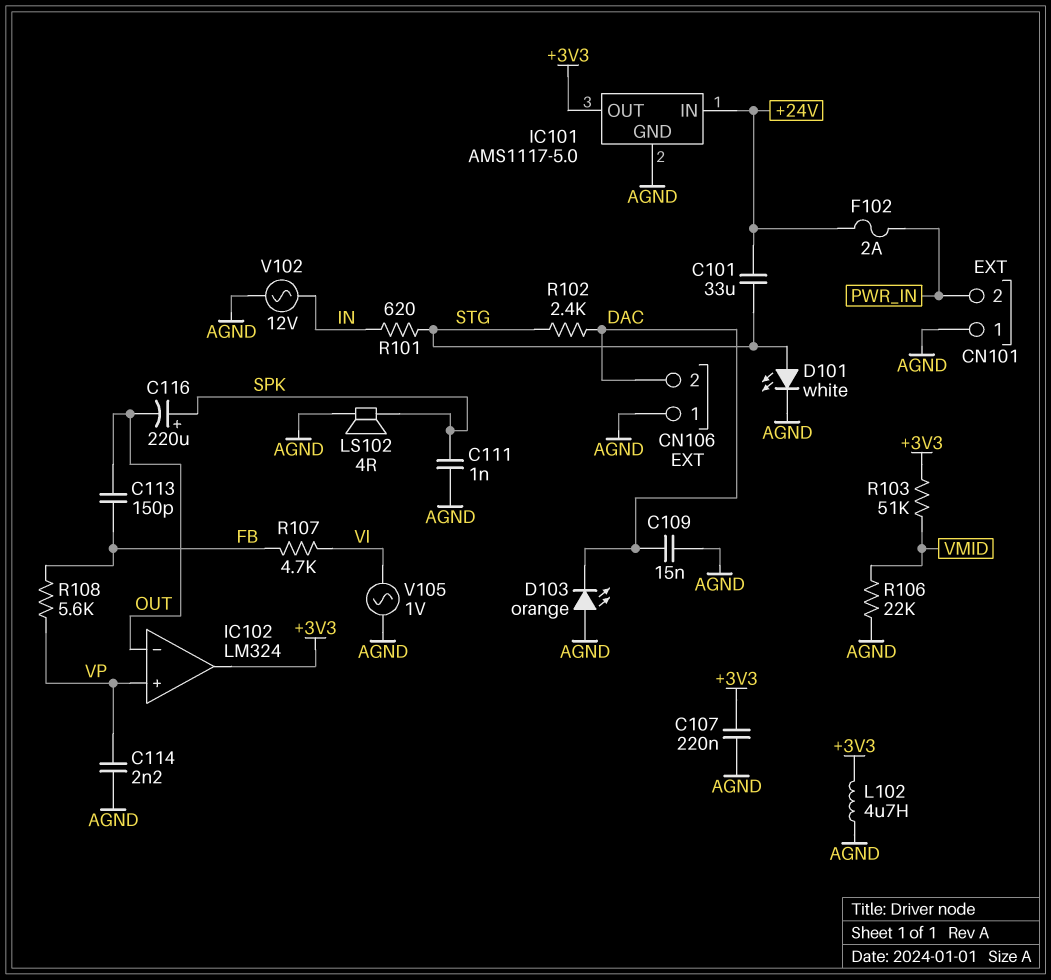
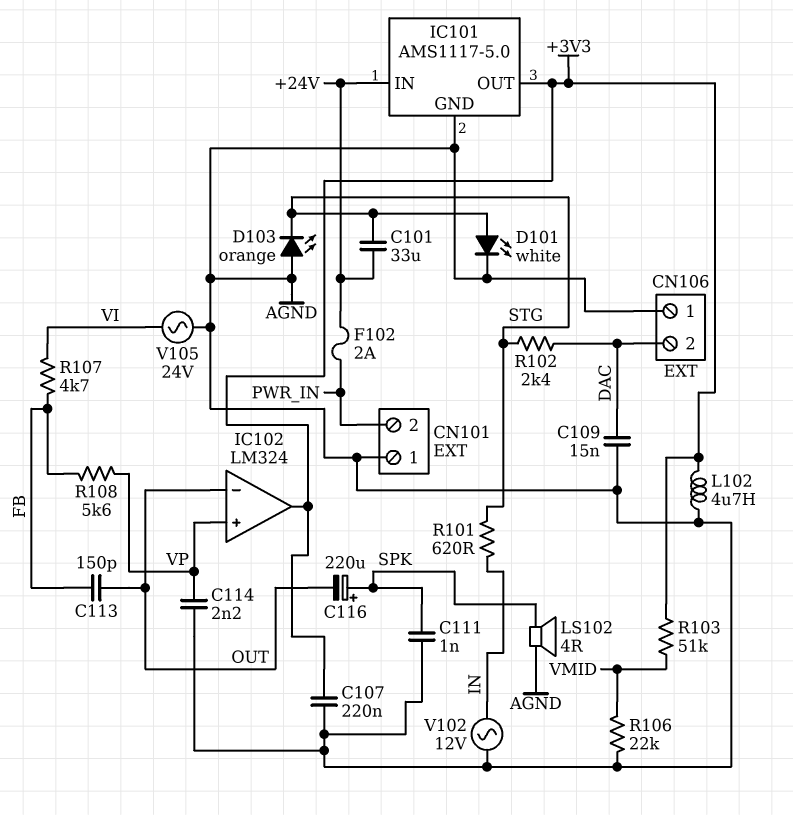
D103: LED orange (A AGND, K DAC) -> LED orange (A AGND, K STG)
V105: AC 1V (AGND, VI) -> AC 24V (AGND, VI)

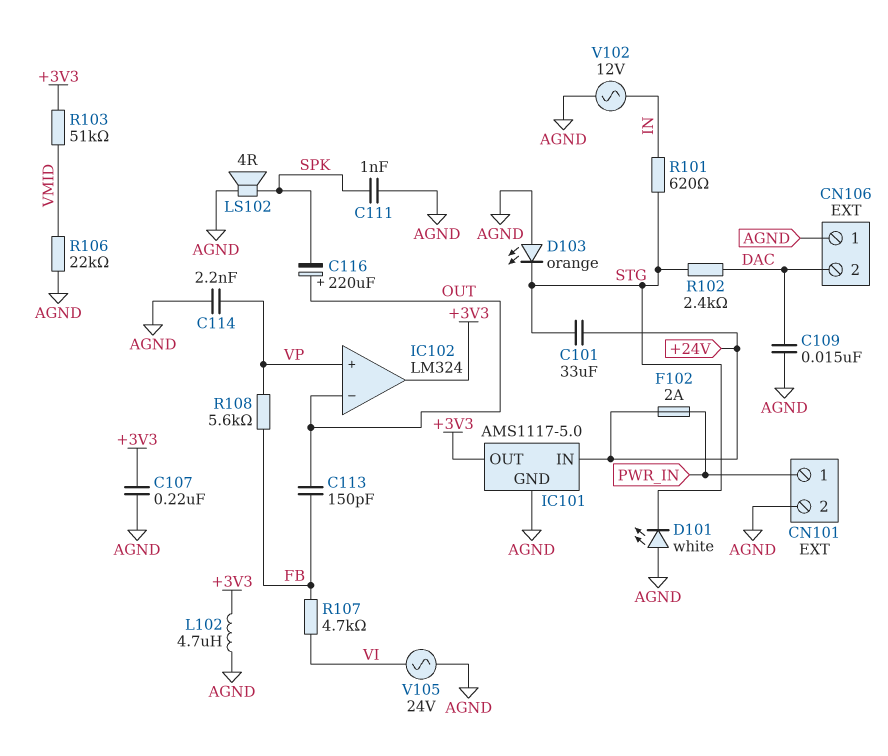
C116: 220uF (plus SPK, minus OUT) -> 220uF (plus OUT, minus SPK)
CN101 pin 1: AGND -> PWR_IN
CN101 pin 2: PWR_IN -> AGND
D101: LED white (A STG, K AGND) -> LED white (A AGND, K STG)

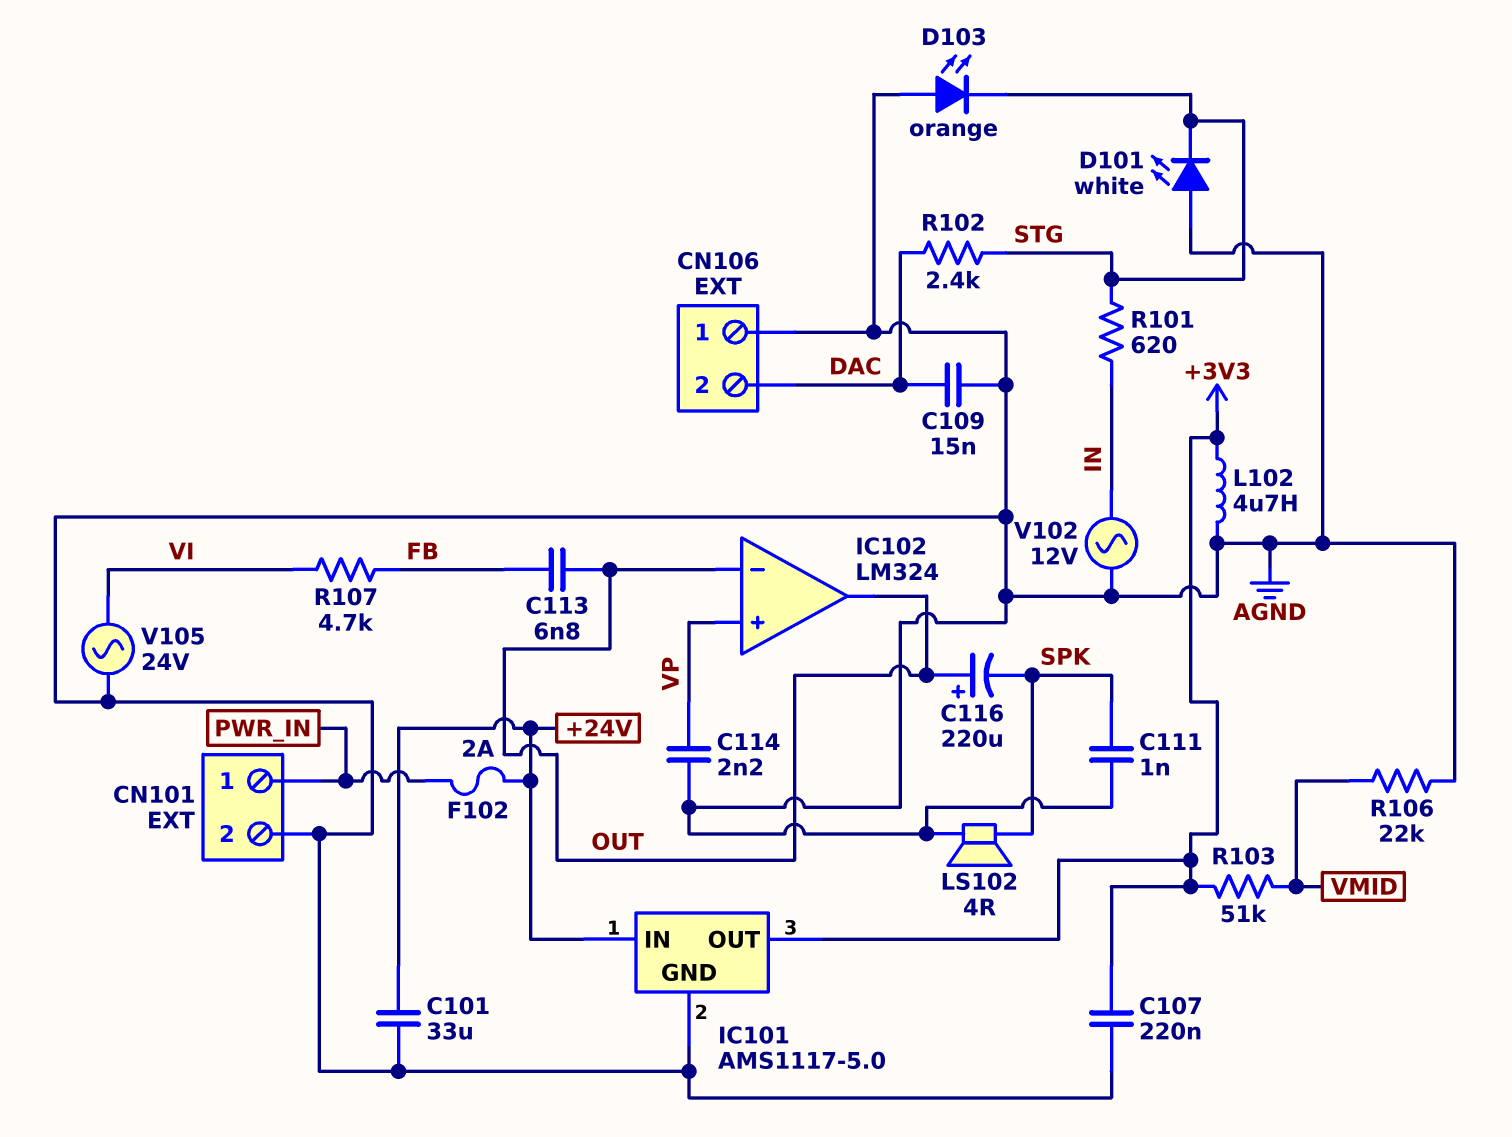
C101: 33uF (+24V, STG) -> 33uF (+24V, AGND)
C113: 150pF (FB, OUT) -> 6.8nF (FB, OUT)
IC102 pin out: +3V3 -> OUT
R108: 5.6k (FB, VP) -> none

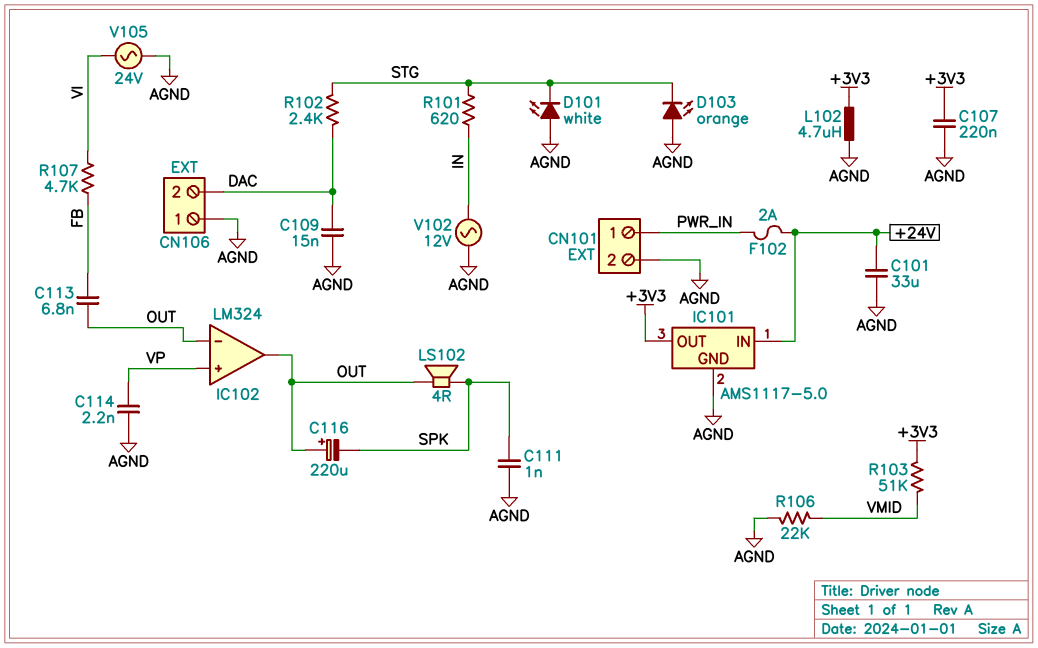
LS102: speaker 4R (AGND, SPK) -> speaker 4R (OUT, SPK)

